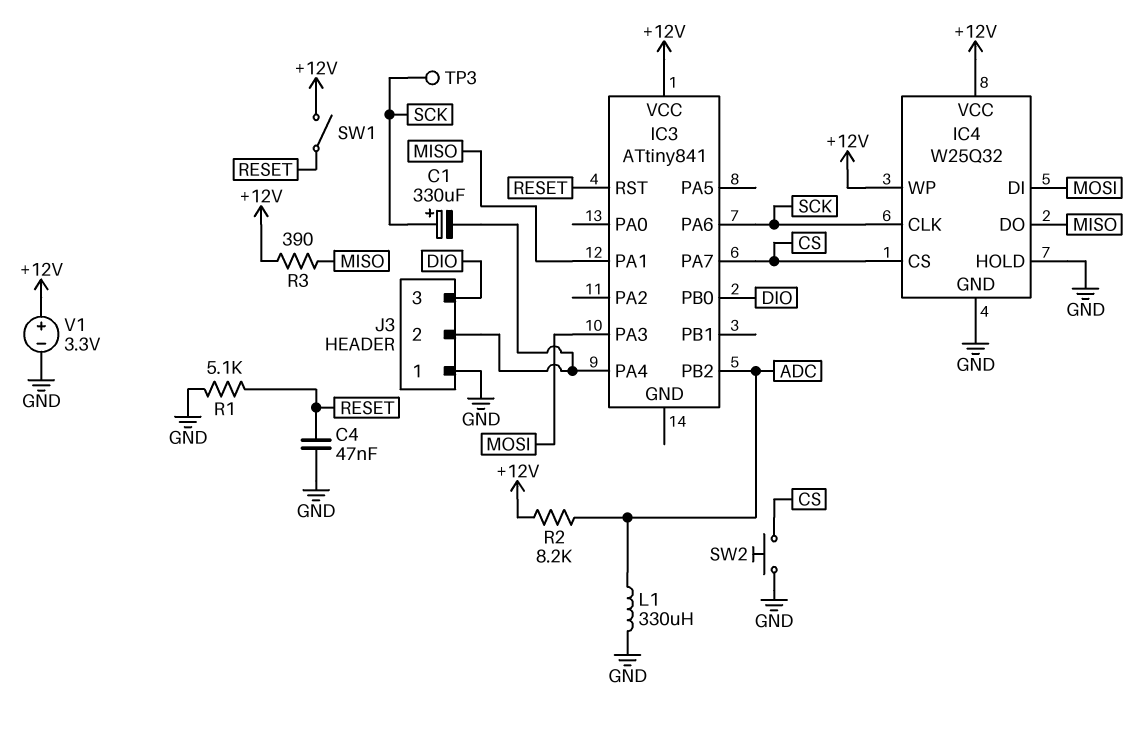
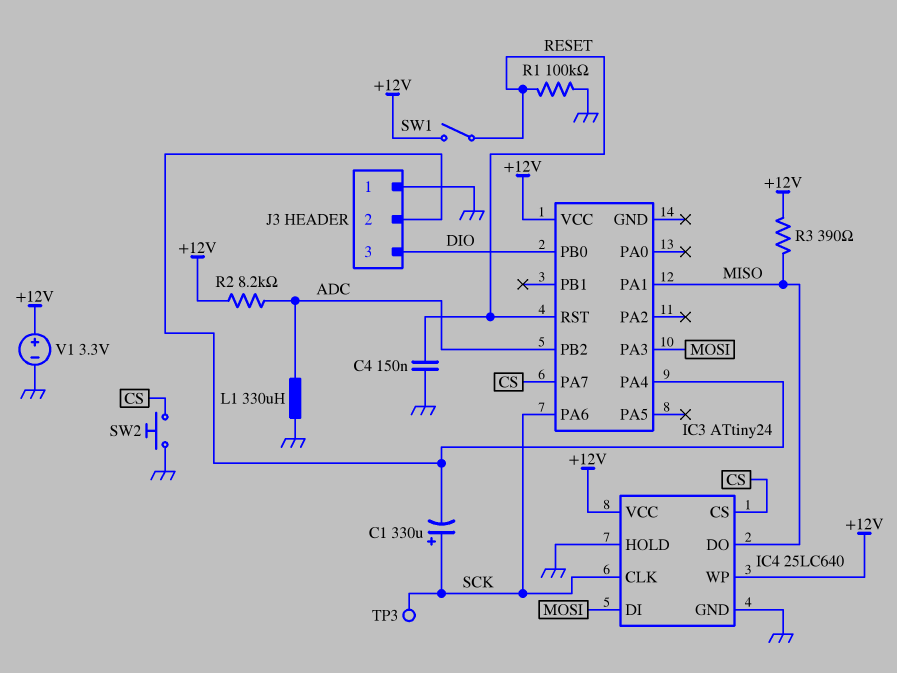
C4: 47nF (GND, RESET) -> 150nF (GND, RESET)
IC3: ATtiny841 -> ATtiny24
IC4: W25Q32 -> 25LC640
R1: 5.1k (GND, RESET) -> 100k (GND, RESET)

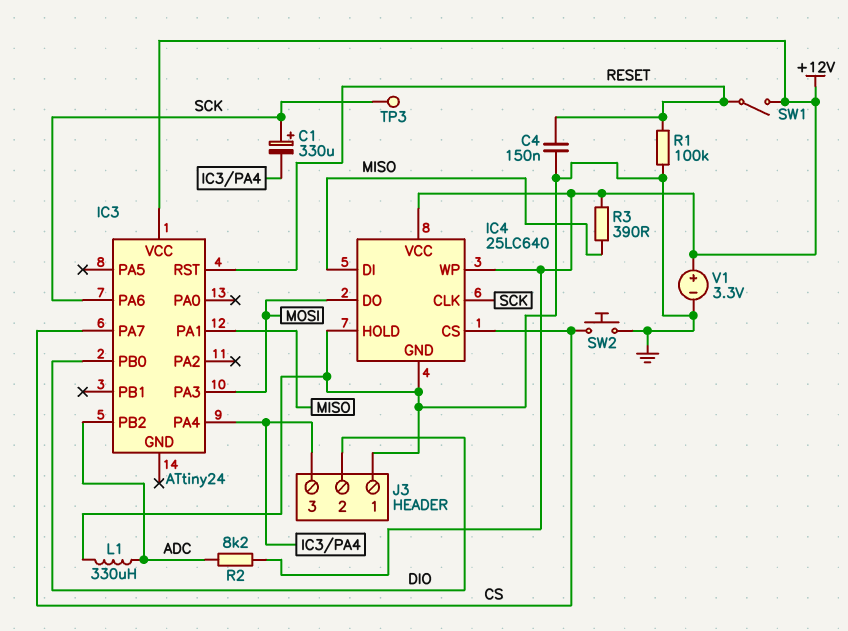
IC4 pin DI: MOSI -> MISO
IC4 pin DO: MISO -> MOSI
J3 pin 2: IC3/PA4 -> DIO
J3 pin 3: DIO -> IC3/PA4

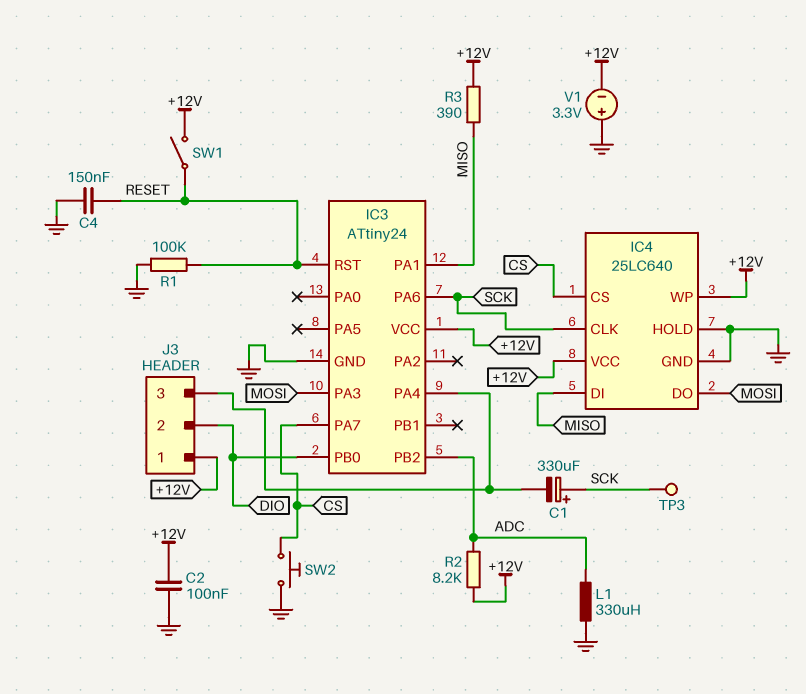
C2: none -> 100nF (+12V, GND)
IC3 pin GND: none -> GND
J3 pin 1: GND -> +12V
V1: 3.3V (plus +12V, minus GND) -> 3.3V (plus GND, minus +12V)

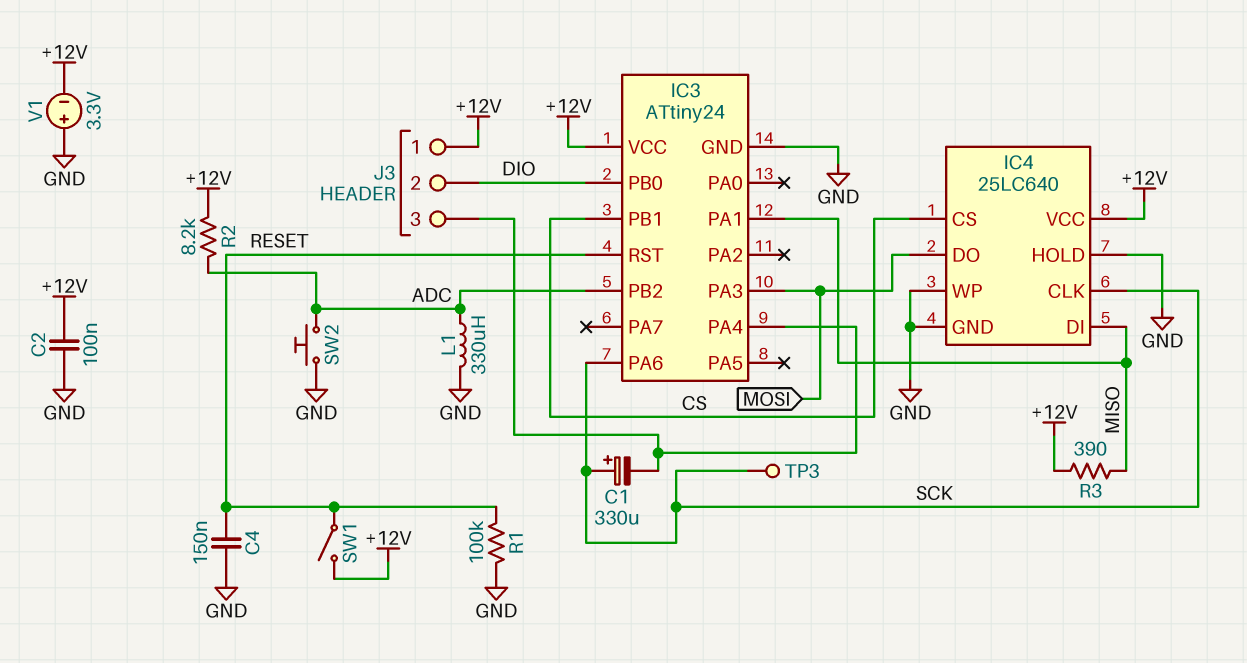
IC3 pin PA7: CS -> none
IC3 pin PB1: none -> CS
IC4 pin WP: +12V -> GND
SW2: button (CS, GND) -> button (ADC, GND)

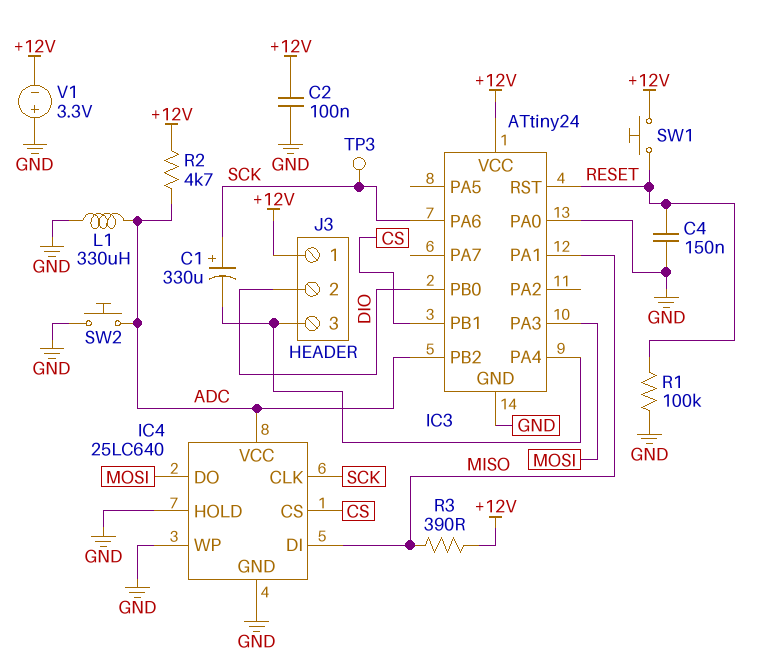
IC3 pin PA0: none -> GND
IC4 pin VCC: +12V -> ADC
R2: 8.2k (+12V, ADC) -> 4.7k (+12V, ADC)
SW1: switch (+12V, RESET) -> button (+12V, RESET)

